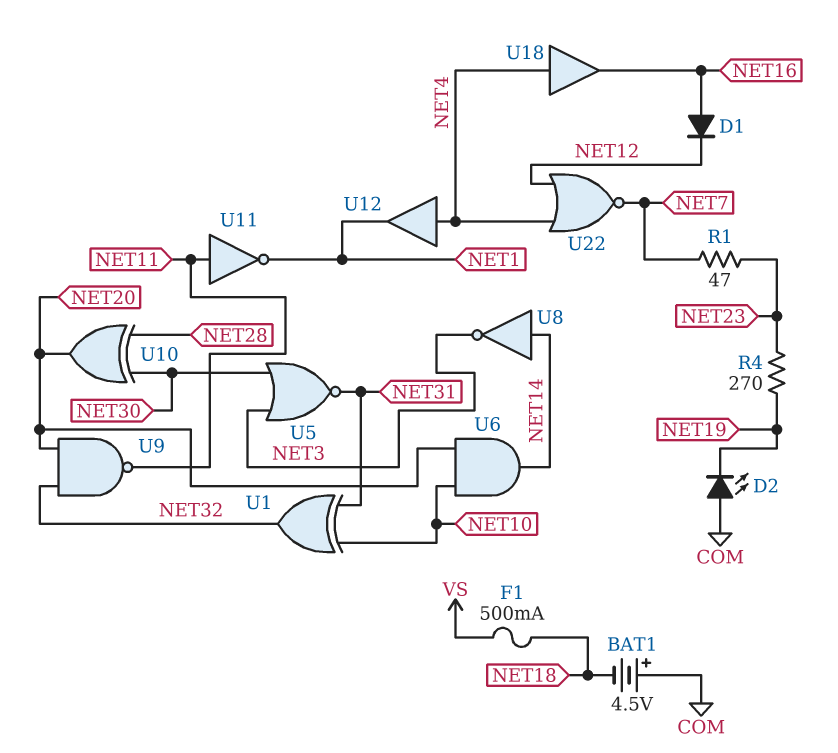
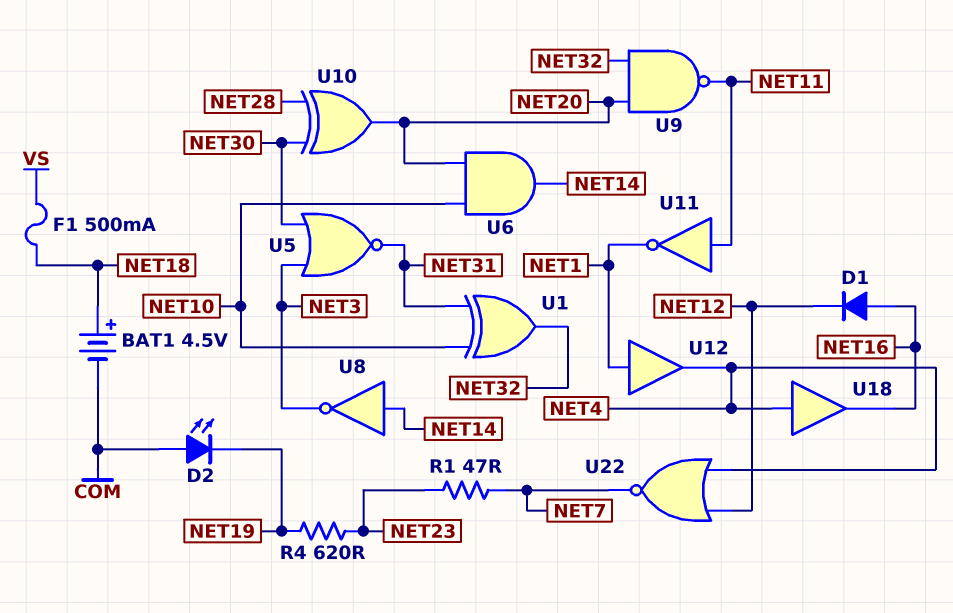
BAT1: 4.5V (plus COM, minus NET18) -> 4.5V (plus NET18, minus COM)
R4: 270 (NET19, NET23) -> 620 (NET19, NET23)
U12: buffer (in NET4, out NET1) -> buffer (in NET1, out NET4)

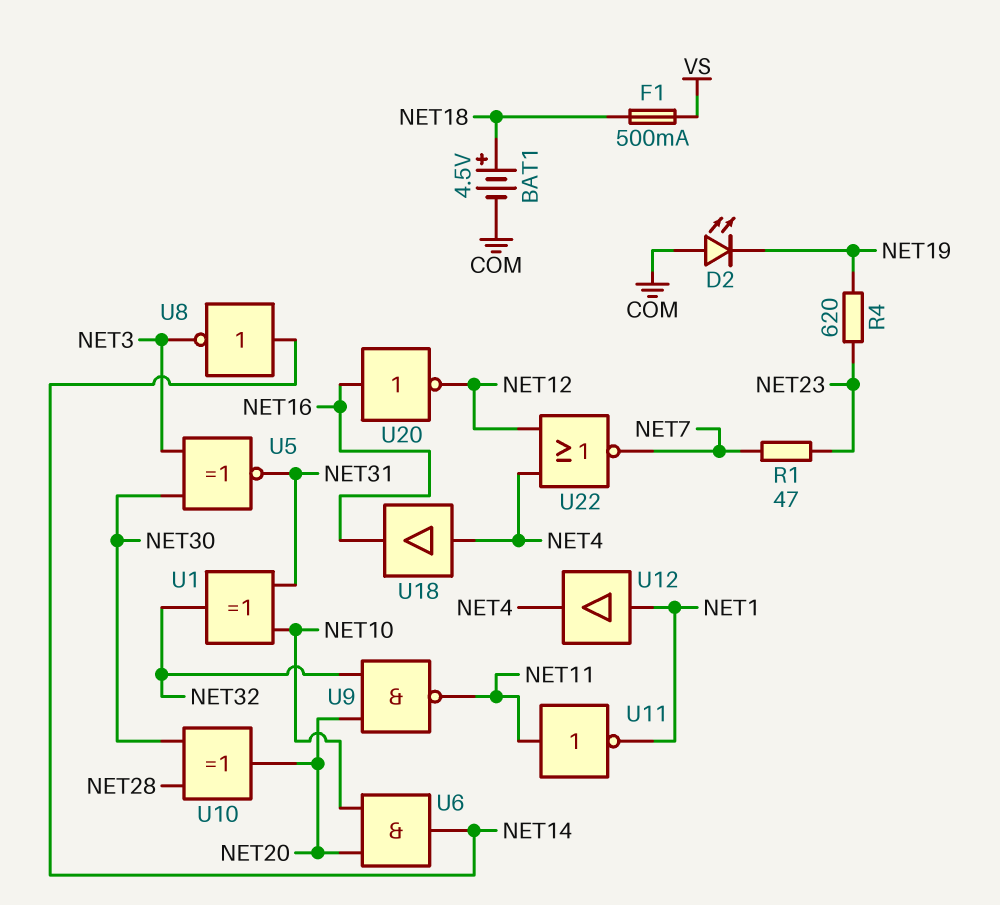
D1: diode (A NET16, K NET12) -> none
U5: NOR (in NET3, in NET30, out NET31) -> XNOR (in NET3, in NET30, out NET31)
U20: none -> NOT (in NET16, out NET12)

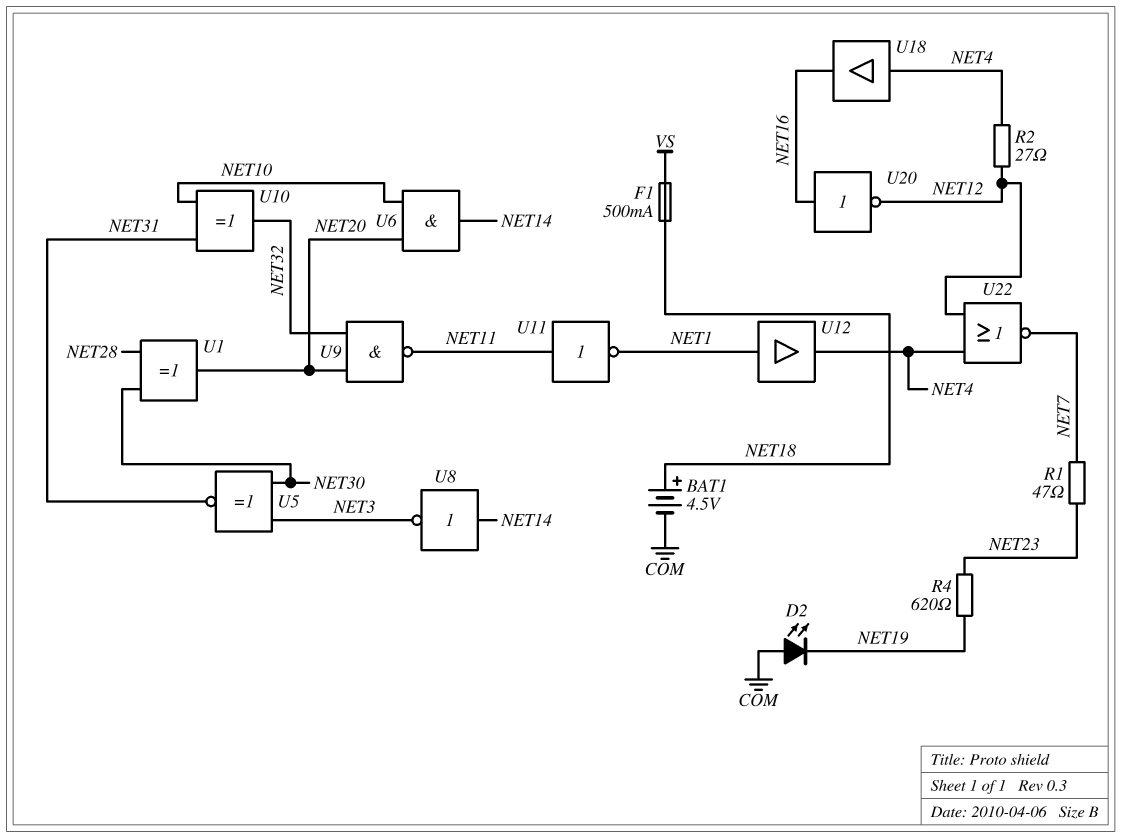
R2: none -> 27 (NET4, NET12)
U1: XOR (in NET10, in NET31, out NET32) -> XOR (in NET28, in NET30, out NET20)
U10: XOR (in NET28, in NET30, out NET20) -> XOR (in NET10, in NET31, out NET32)

